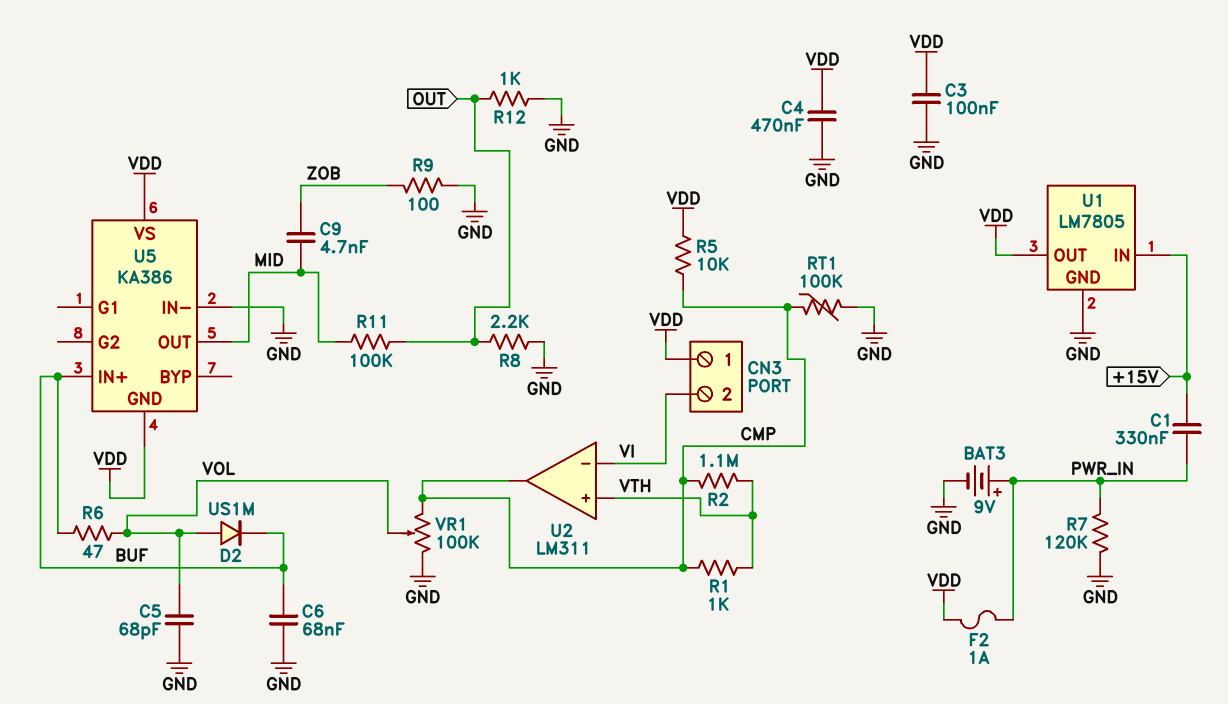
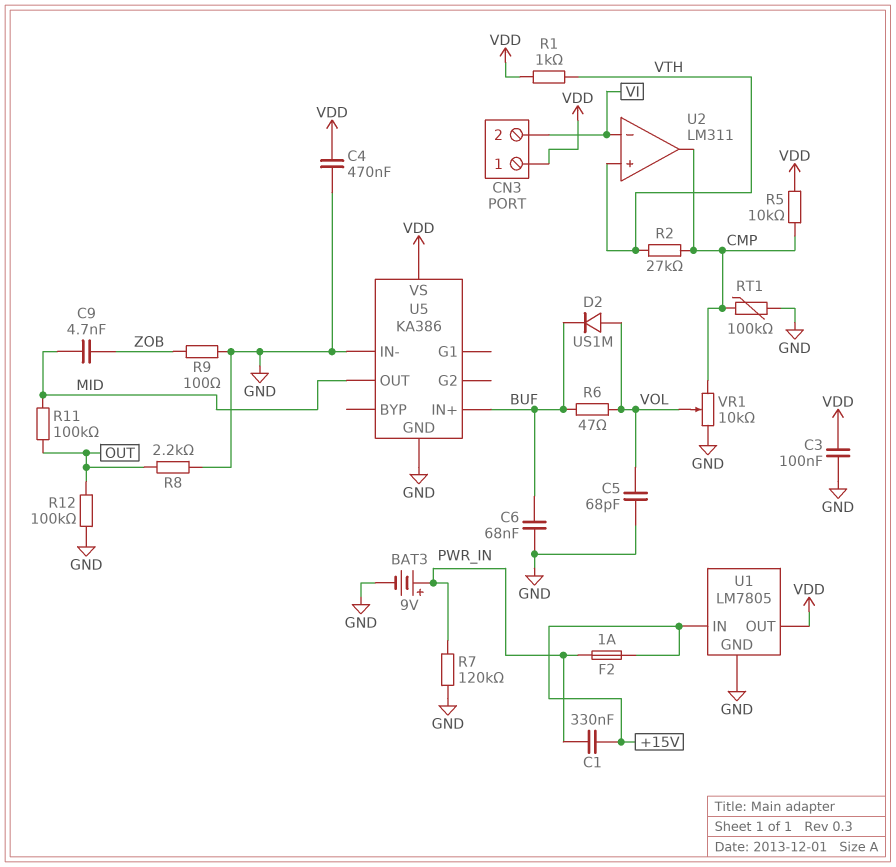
F2: 1A (PWR_IN, VDD) -> 1A (+15V, PWR_IN)
R1: 1k (CMP, VTH) -> 1k (VDD, VTH)
R2: 1.1M (CMP, VTH) -> 27k (CMP, VTH)
R12: 1k (GND, OUT) -> 100k (GND, OUT)
U5 pin GND: VDD -> GND
VR1: 100k (CMP, GND, wiper VOL) -> 10k (CMP, GND, wiper VOL)

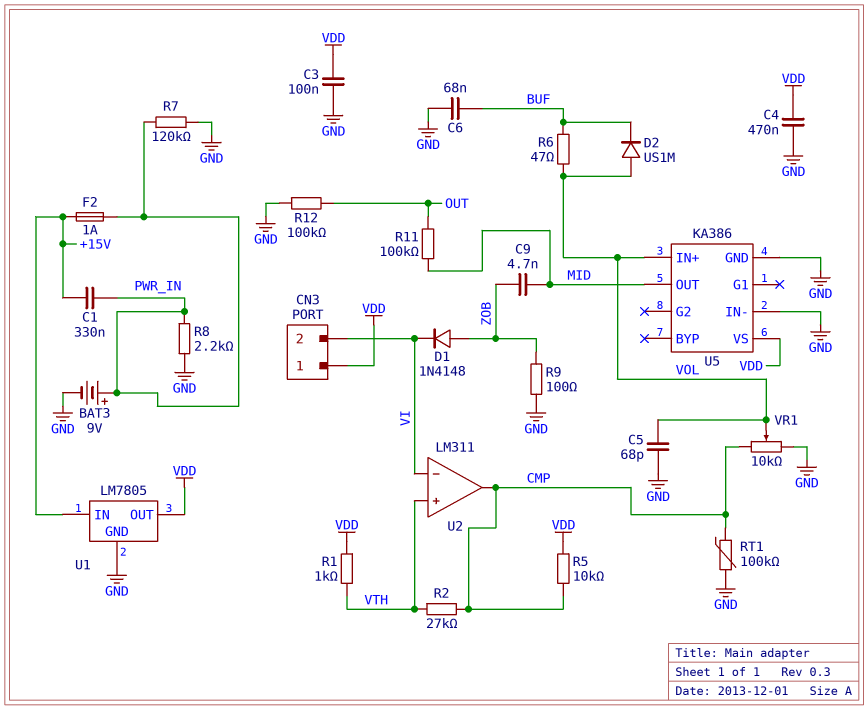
D1: none -> diode 1N4148 (A ZOB, K VI)
R8: 2.2k (GND, OUT) -> 2.2k (GND, PWR_IN)
U5 pin IN+: BUF -> VOL

